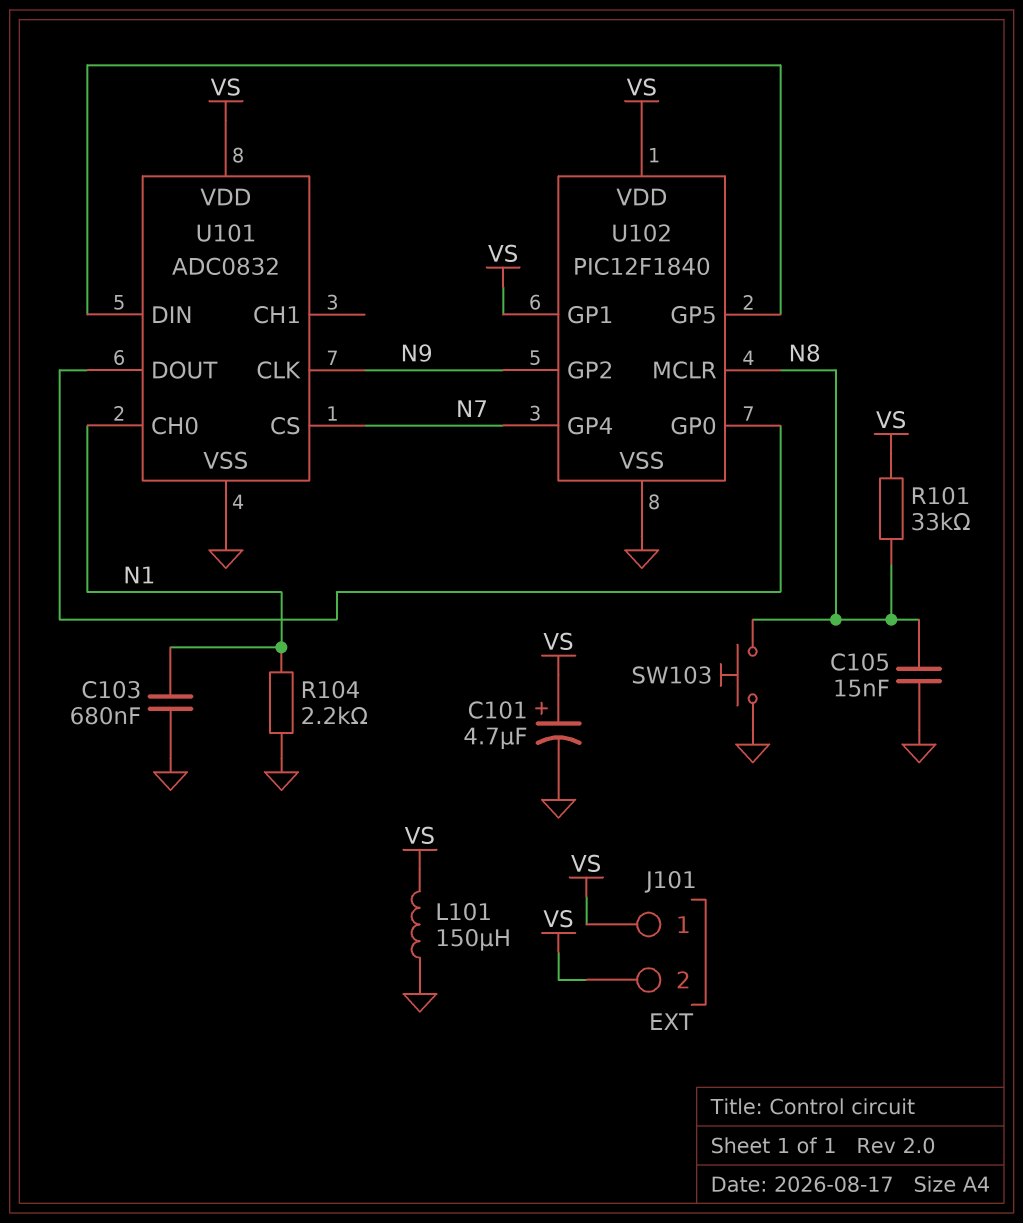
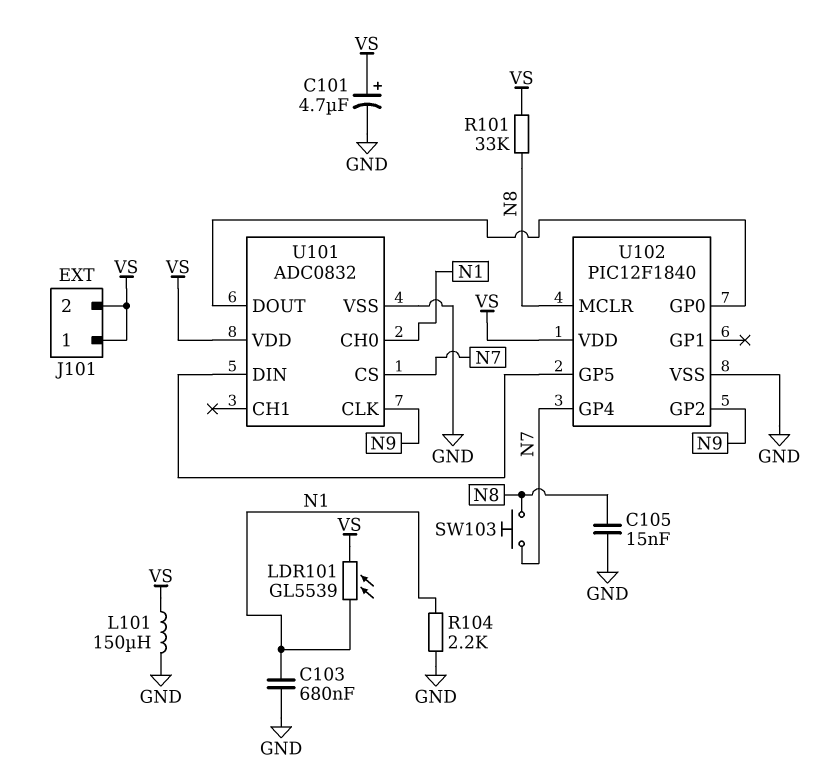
LDR101: none -> GL5539 (N1, VS)
SW103: button (GND, N8) -> button (N7, N8)
U102 pin GP1: VS -> none

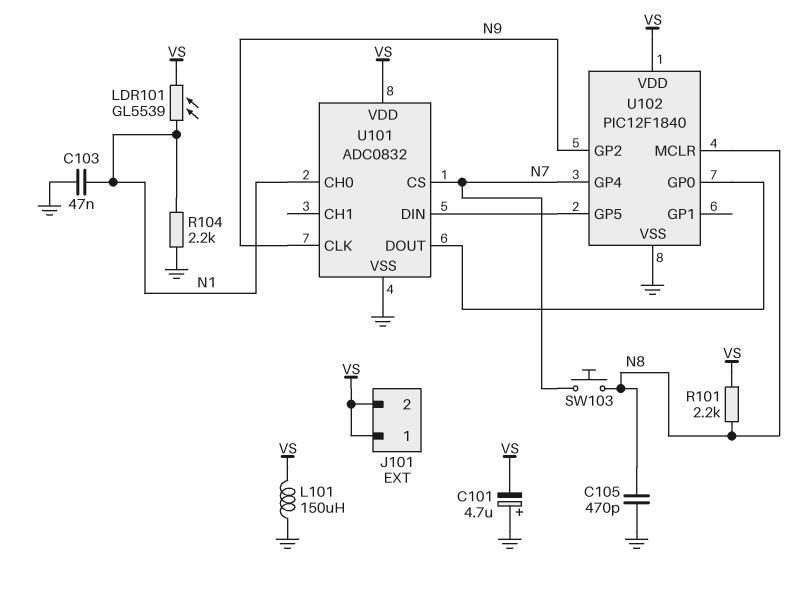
C101: 4.7uF (plus VS, minus GND) -> 4.7uF (plus GND, minus VS)
C103: 680nF (GND, N1) -> 47nF (GND, N1)
C105: 15nF (GND, N8) -> 470pF (GND, N8)
R101: 33k (N8, VS) -> 2.2k (N8, VS)

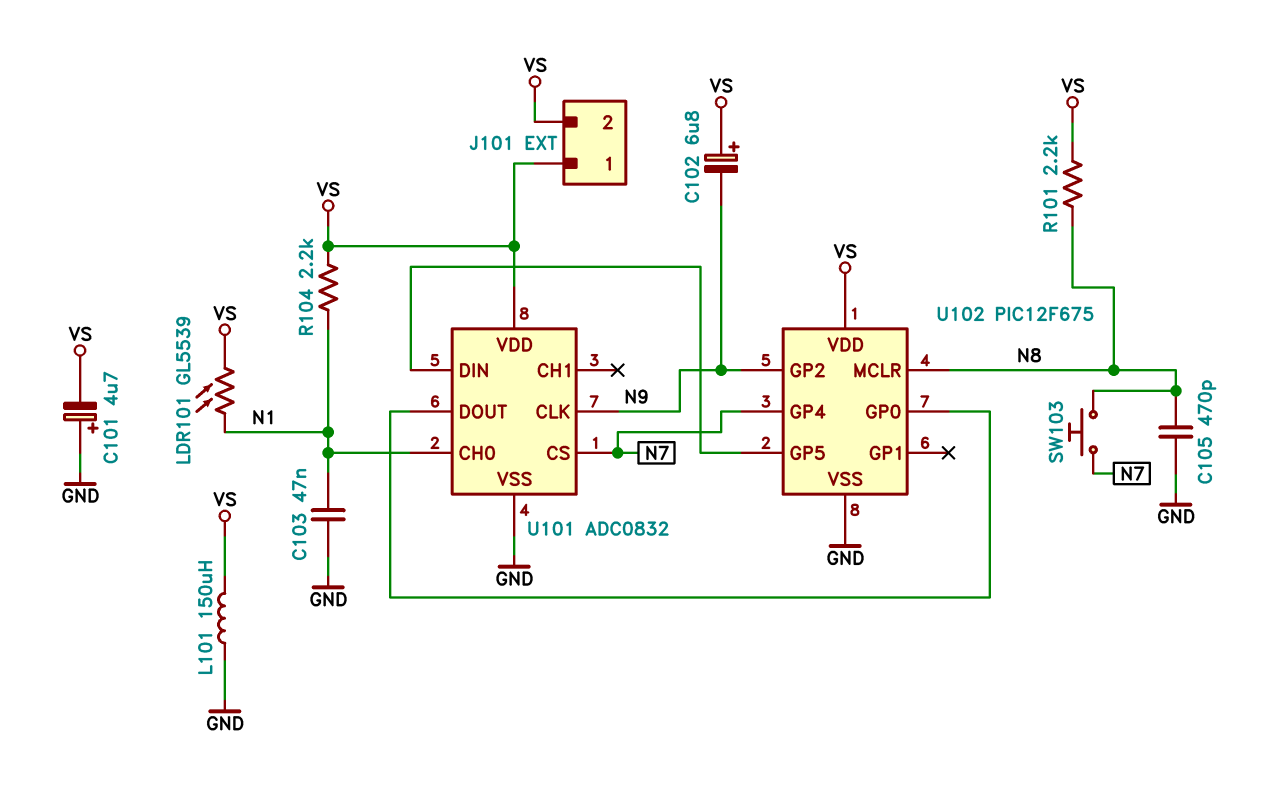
C102: none -> 6.8uF (plus VS, minus N9)
R104: 2.2k (GND, N1) -> 2.2k (N1, VS)
U102: PIC12F1840 -> PIC12F675

